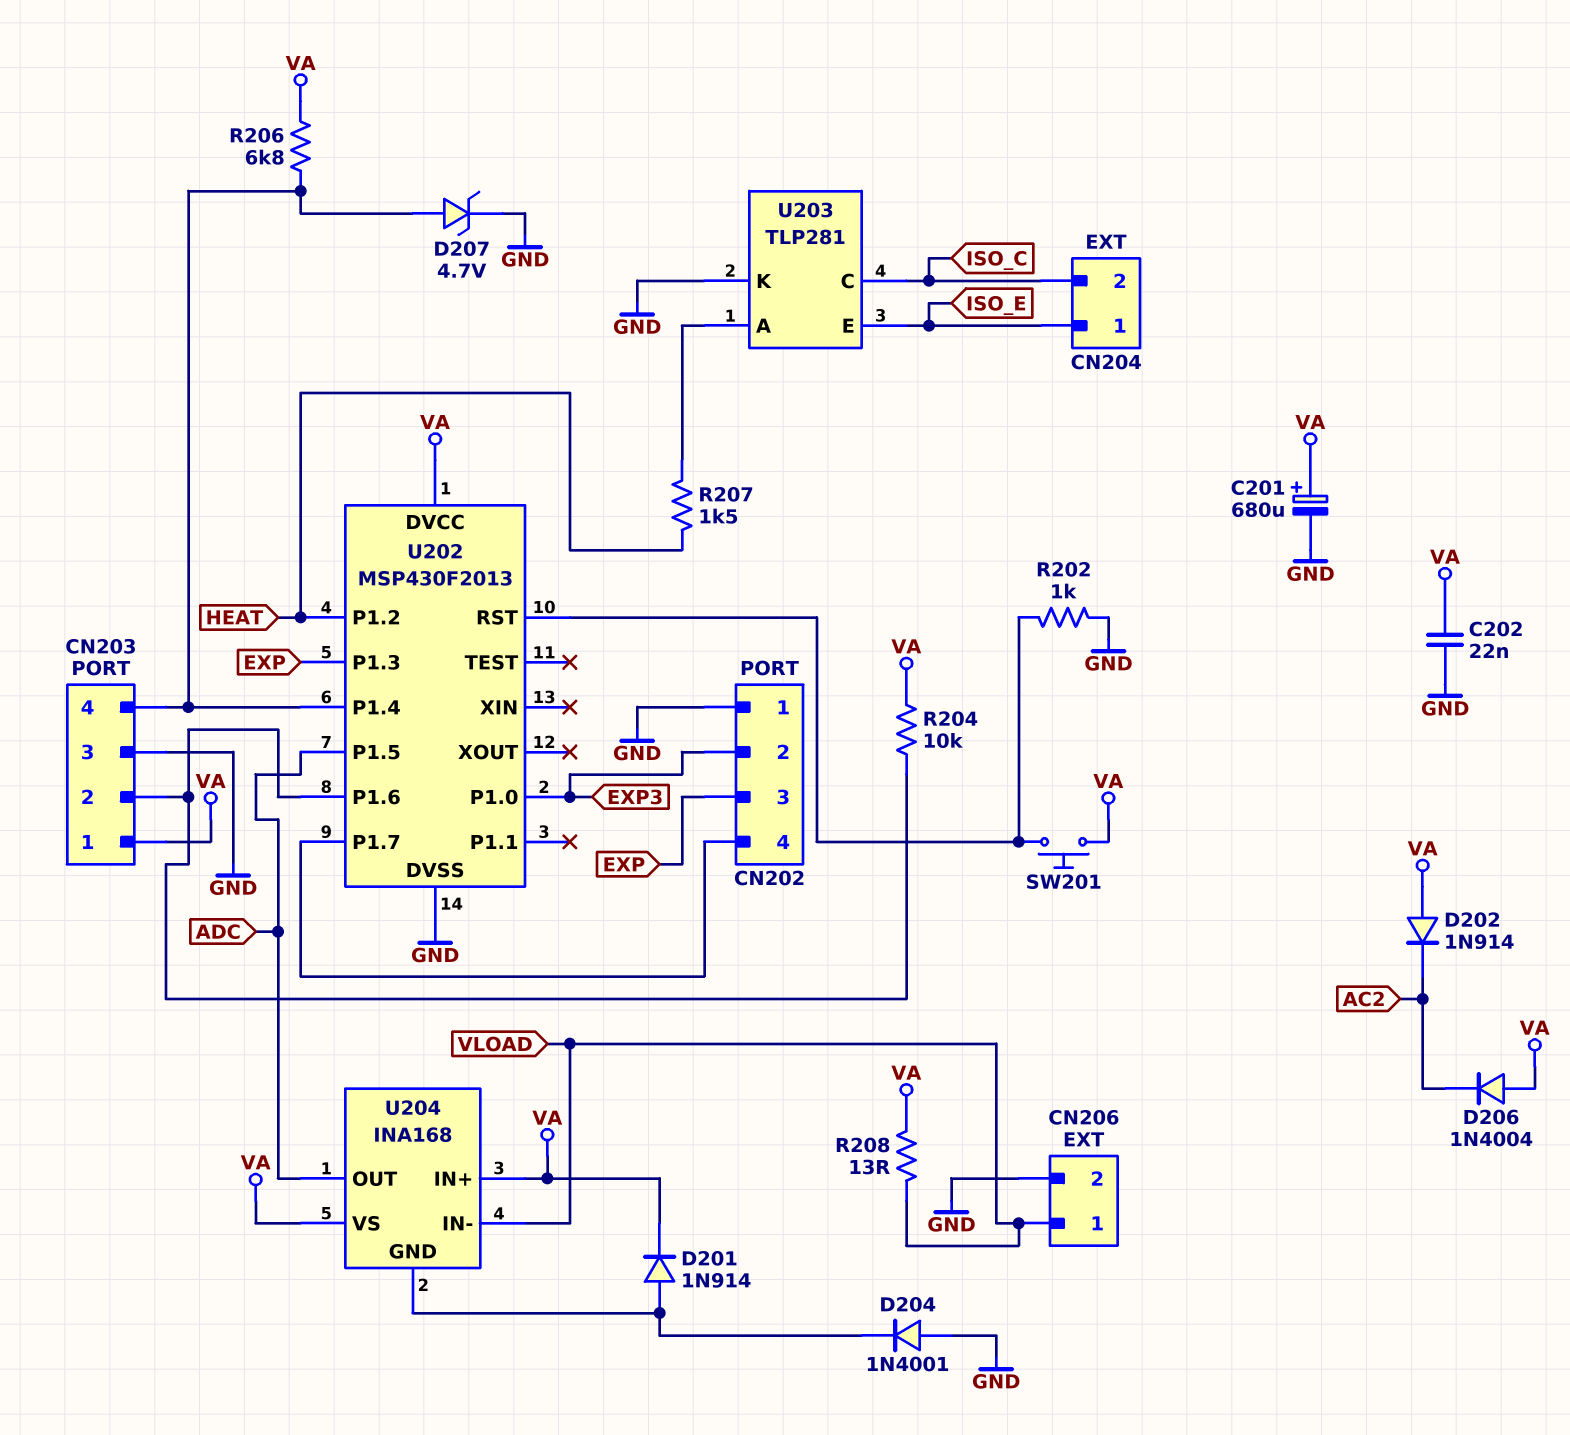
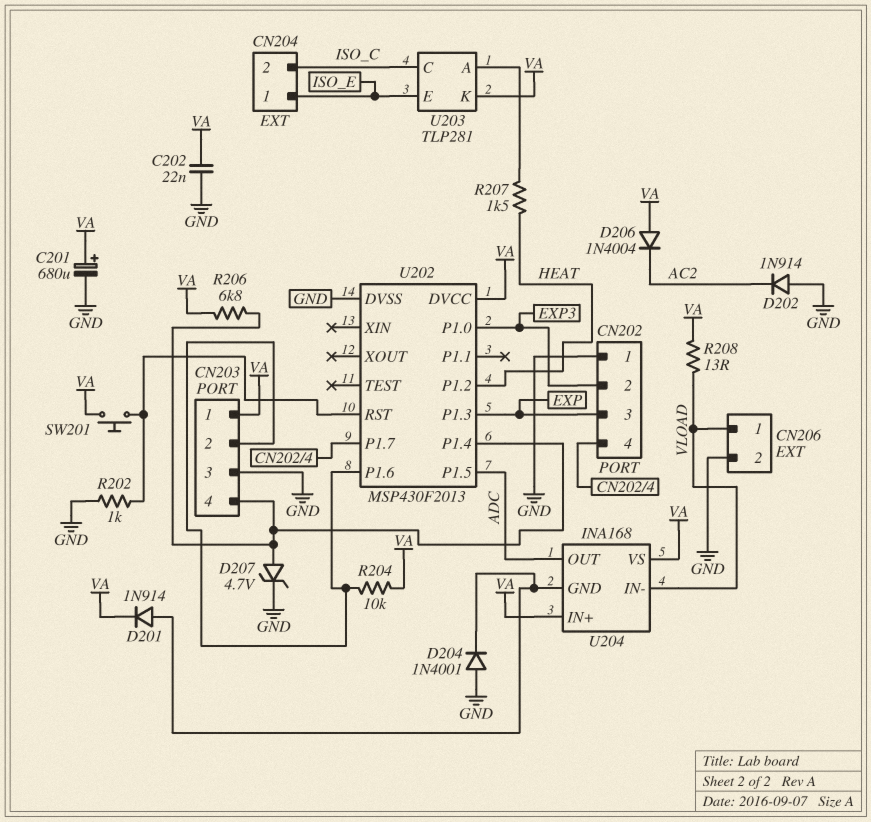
D202: diode 1N914 (A VA, K AC2) -> diode 1N914 (A GND, K AC2)
U203 pin K: GND -> VA

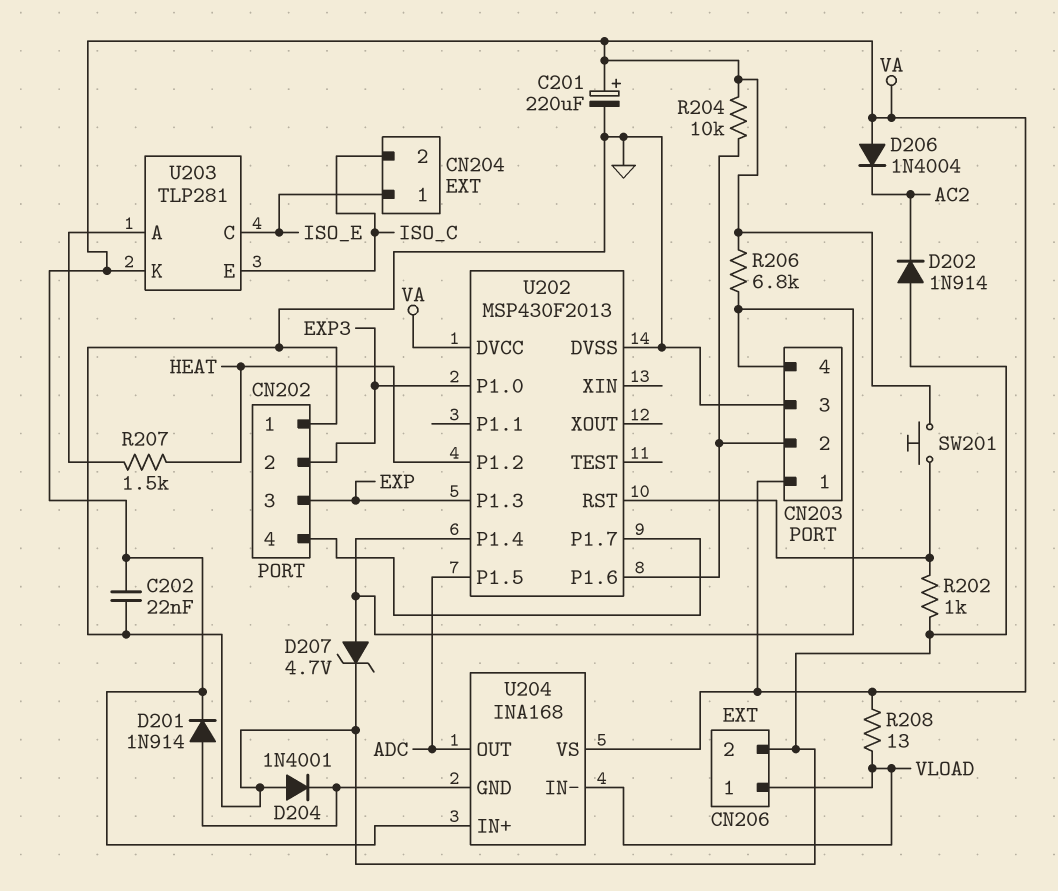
C201: 680uF (plus VA, minus GND) -> 220uF (plus VA, minus GND)
U203 pin C: ISO_C -> ISO_E
U203 pin E: ISO_E -> ISO_C

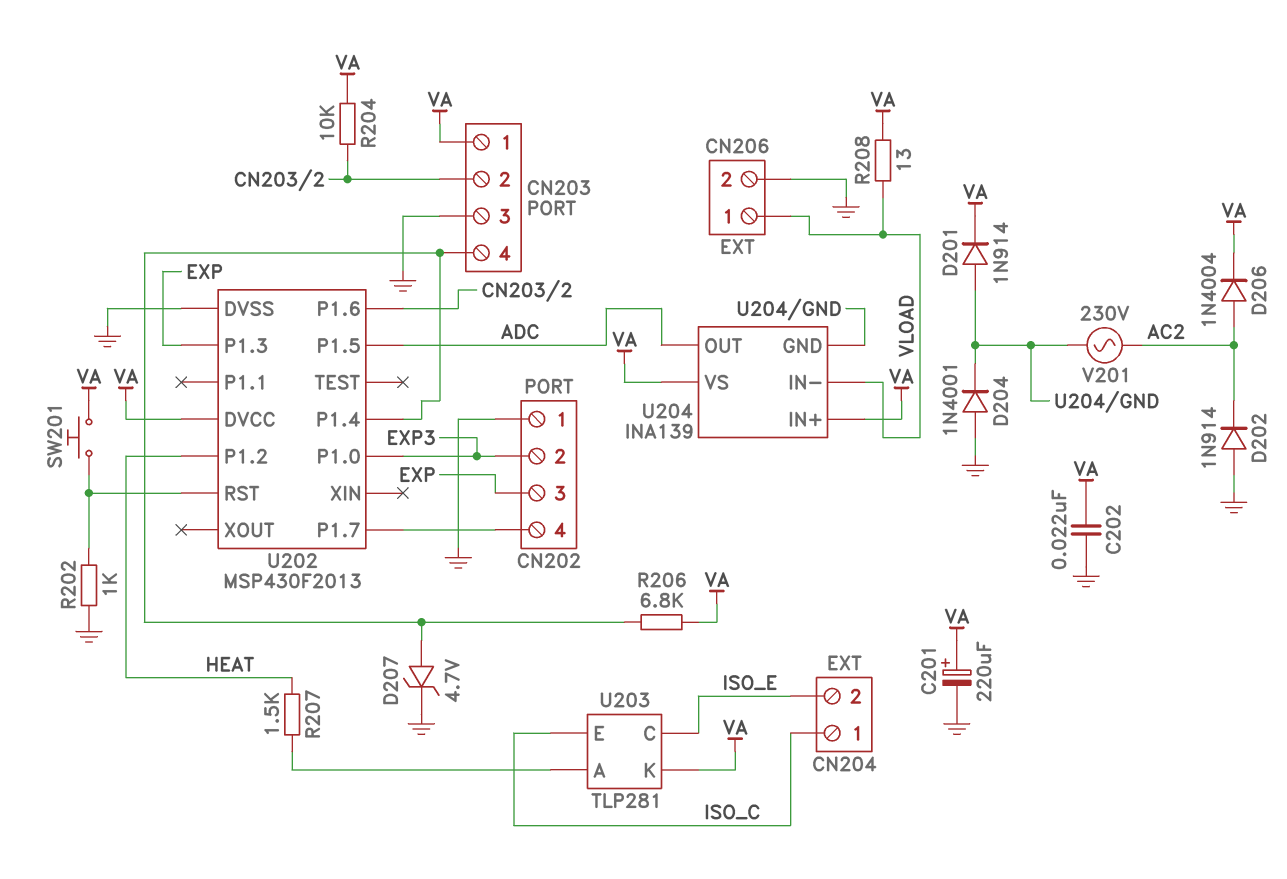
CN204 pin 1: ISO_E -> ISO_C
CN204 pin 2: ISO_C -> ISO_E
D206: diode 1N4004 (A VA, K AC2) -> diode 1N4004 (A AC2, K VA)
U204: INA168 -> INA139
V201: none -> AC 230V (AC2, U204/GND)

